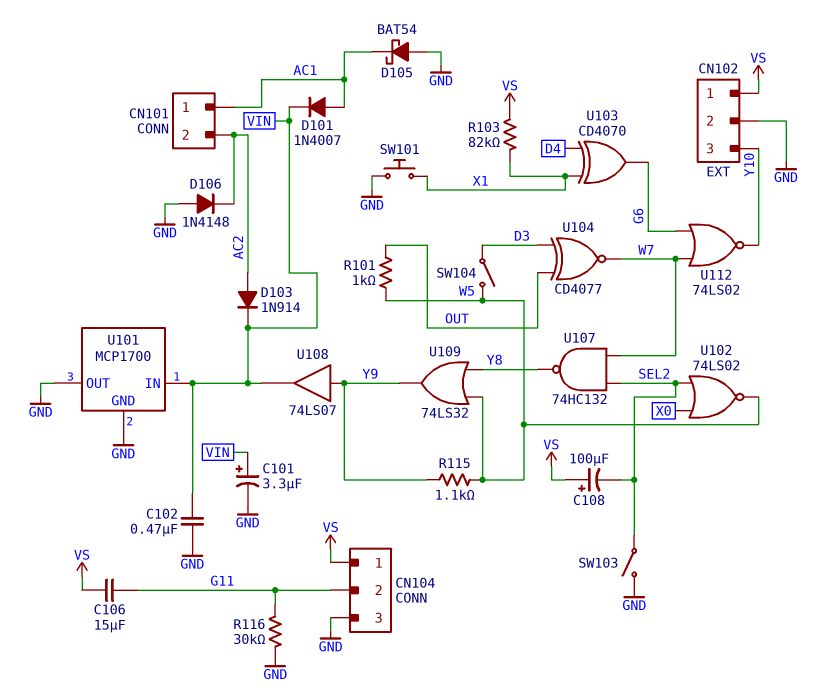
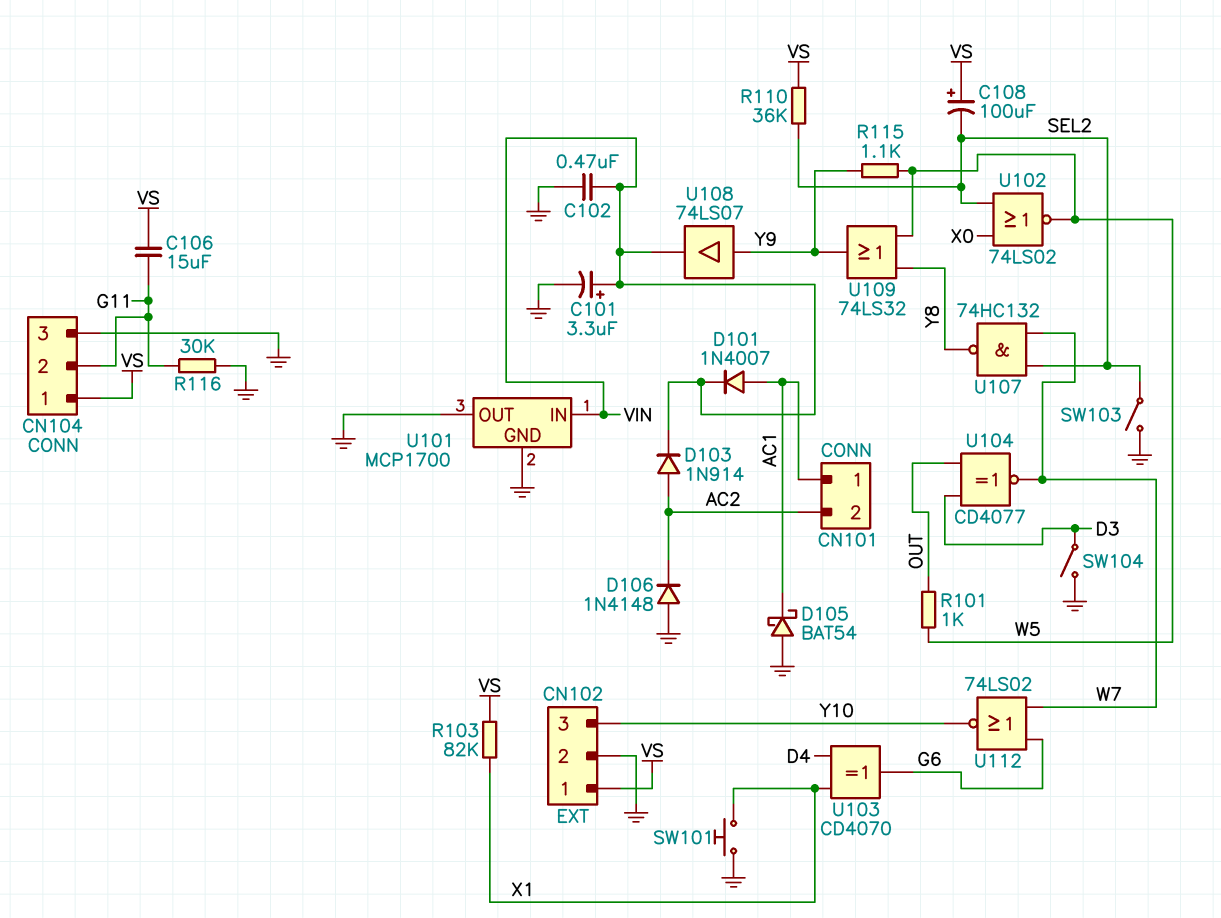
R110: none -> 36k (SEL2, VS)
SW104: switch (D3, W5) -> switch (D3, GND)

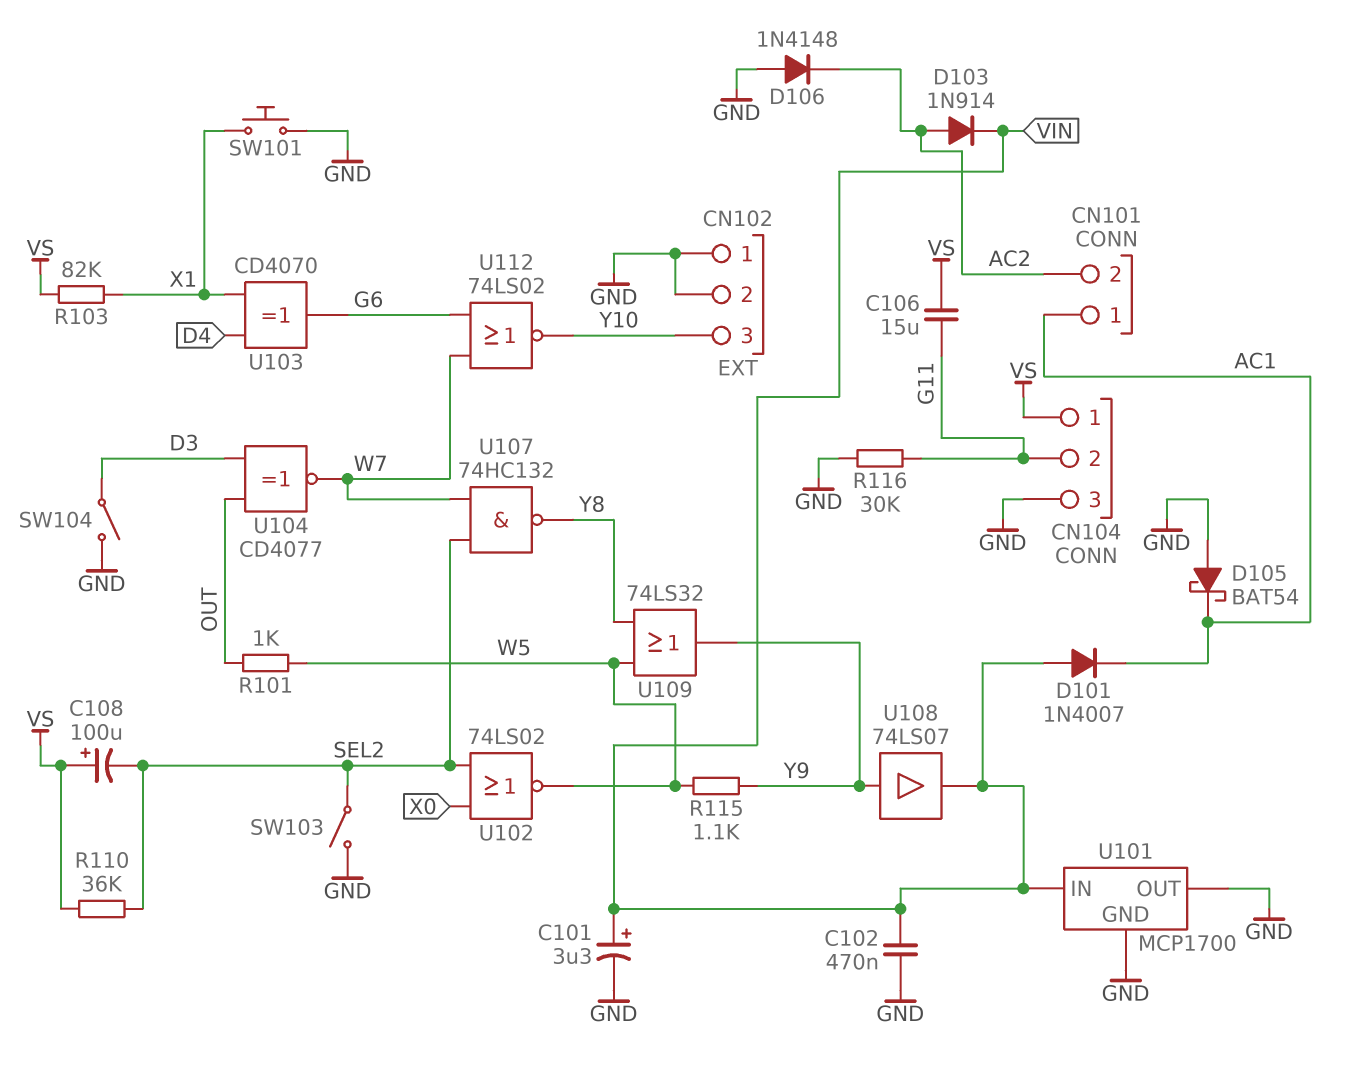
CN102 pin 1: VS -> GND
D101: diode 1N4007 (A AC1, K VIN) -> diode 1N4007 (A VIN, K AC1)

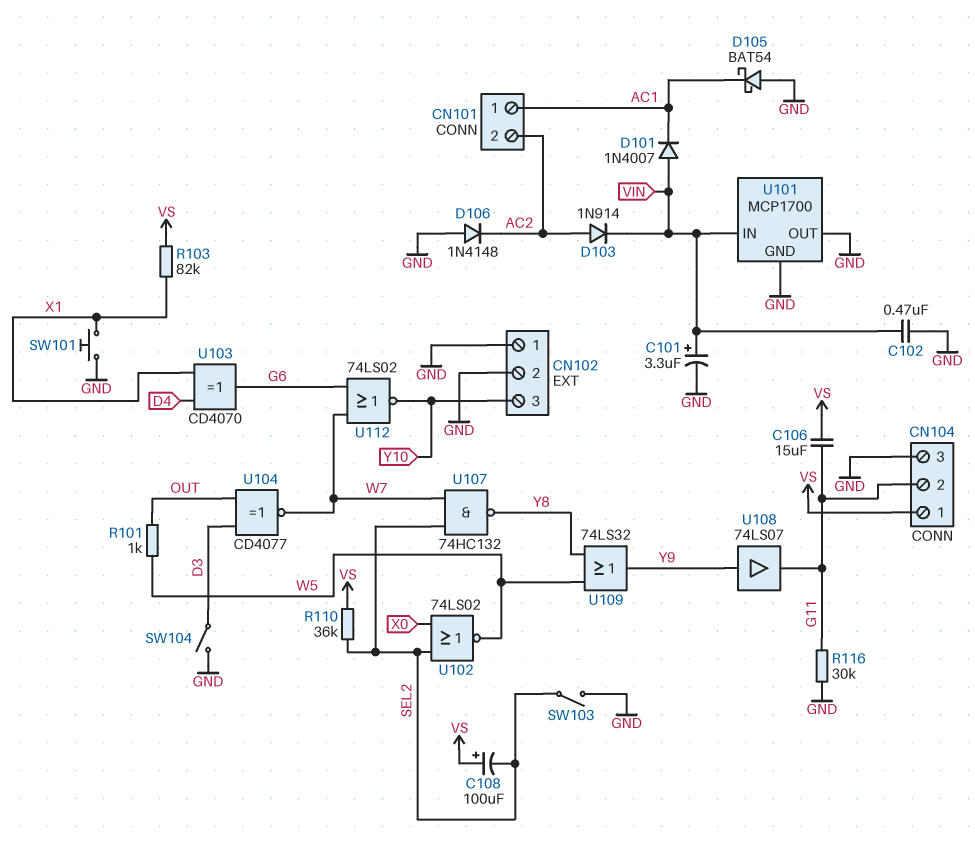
R115: 1.1k (W5, Y9) -> none
U108: buffer 74LS07 (in Y9, out VIN) -> buffer 74LS07 (in Y9, out G11)

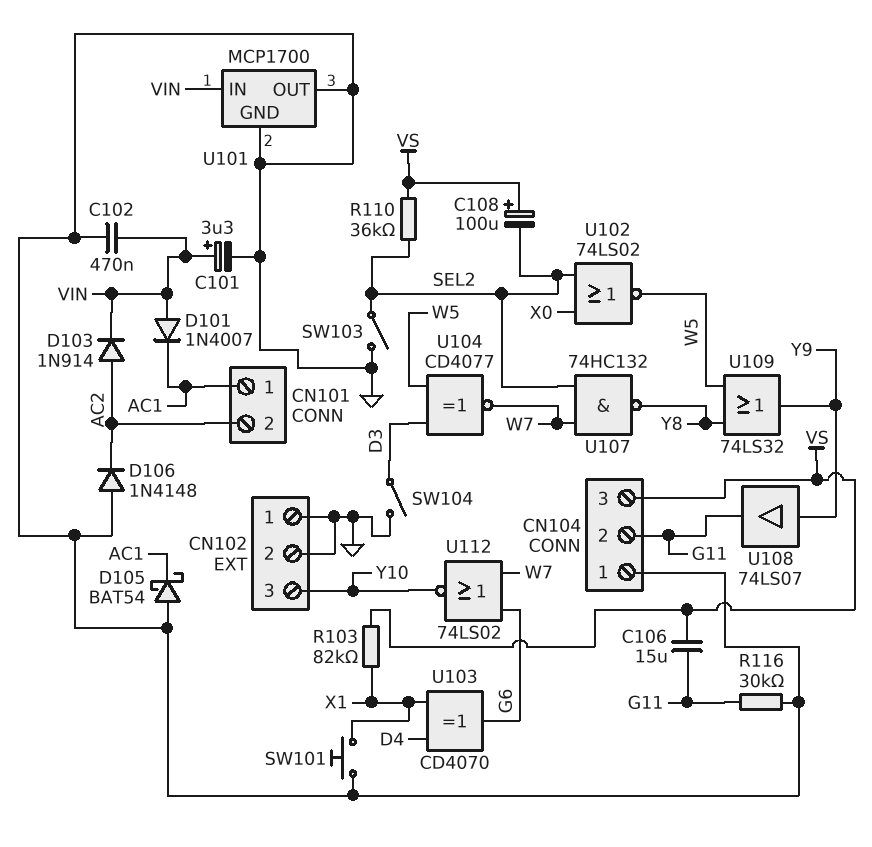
CN104 pin 1: VS -> GND
CN104 pin 3: GND -> VS
R101: 1k (OUT, W5) -> none
U104: XNOR CD4077 (in D3, in OUT, out W7) -> XNOR CD4077 (in D3, in W5, out W7)

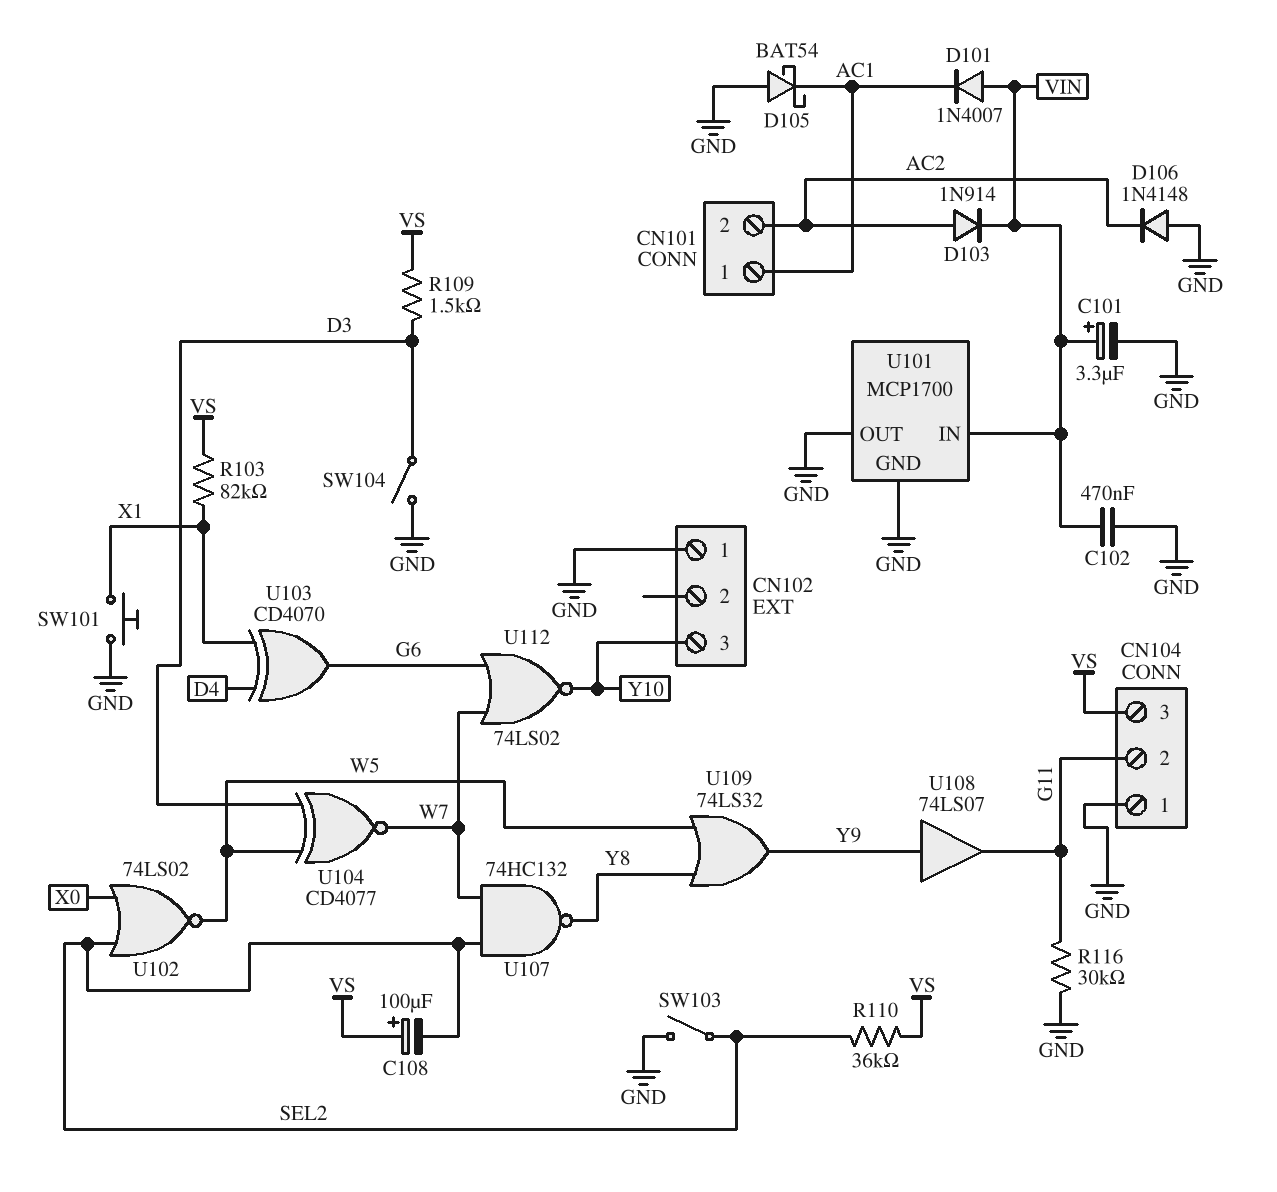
C106: 15uF (G11, VS) -> none
CN102 pin 2: GND -> none
R109: none -> 1.5k (D3, VS)

